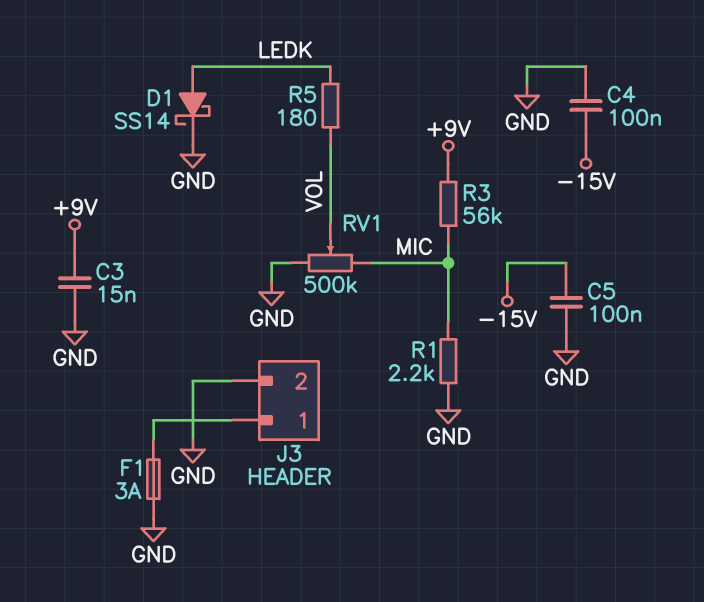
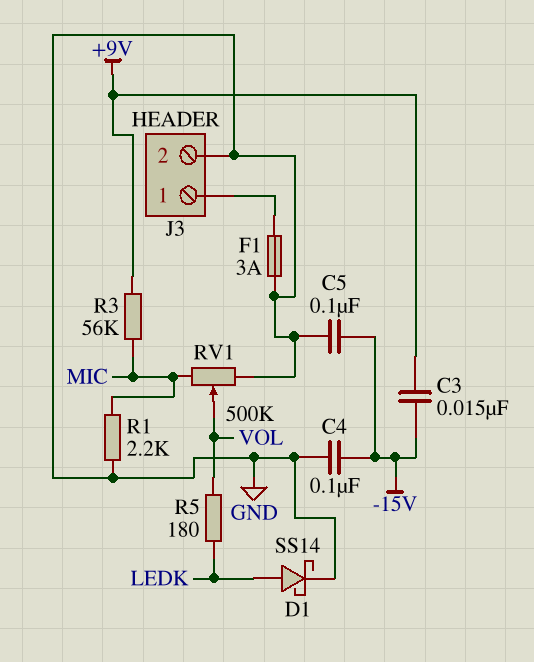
C3: 15nF (+9V, GND) -> 15nF (+9V, -15V)

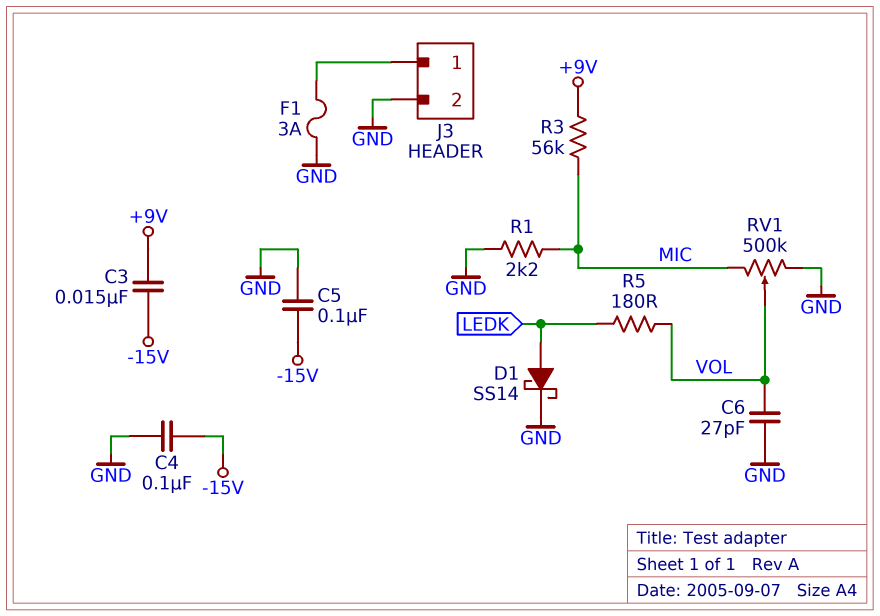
C6: none -> 27pF (GND, VOL)

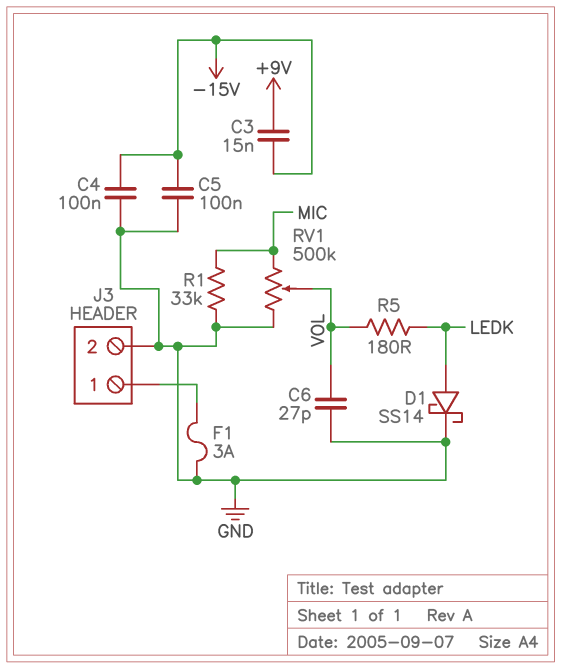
R1: 2.2k (GND, MIC) -> 33k (GND, MIC)
R3: 56k (+9V, MIC) -> none

